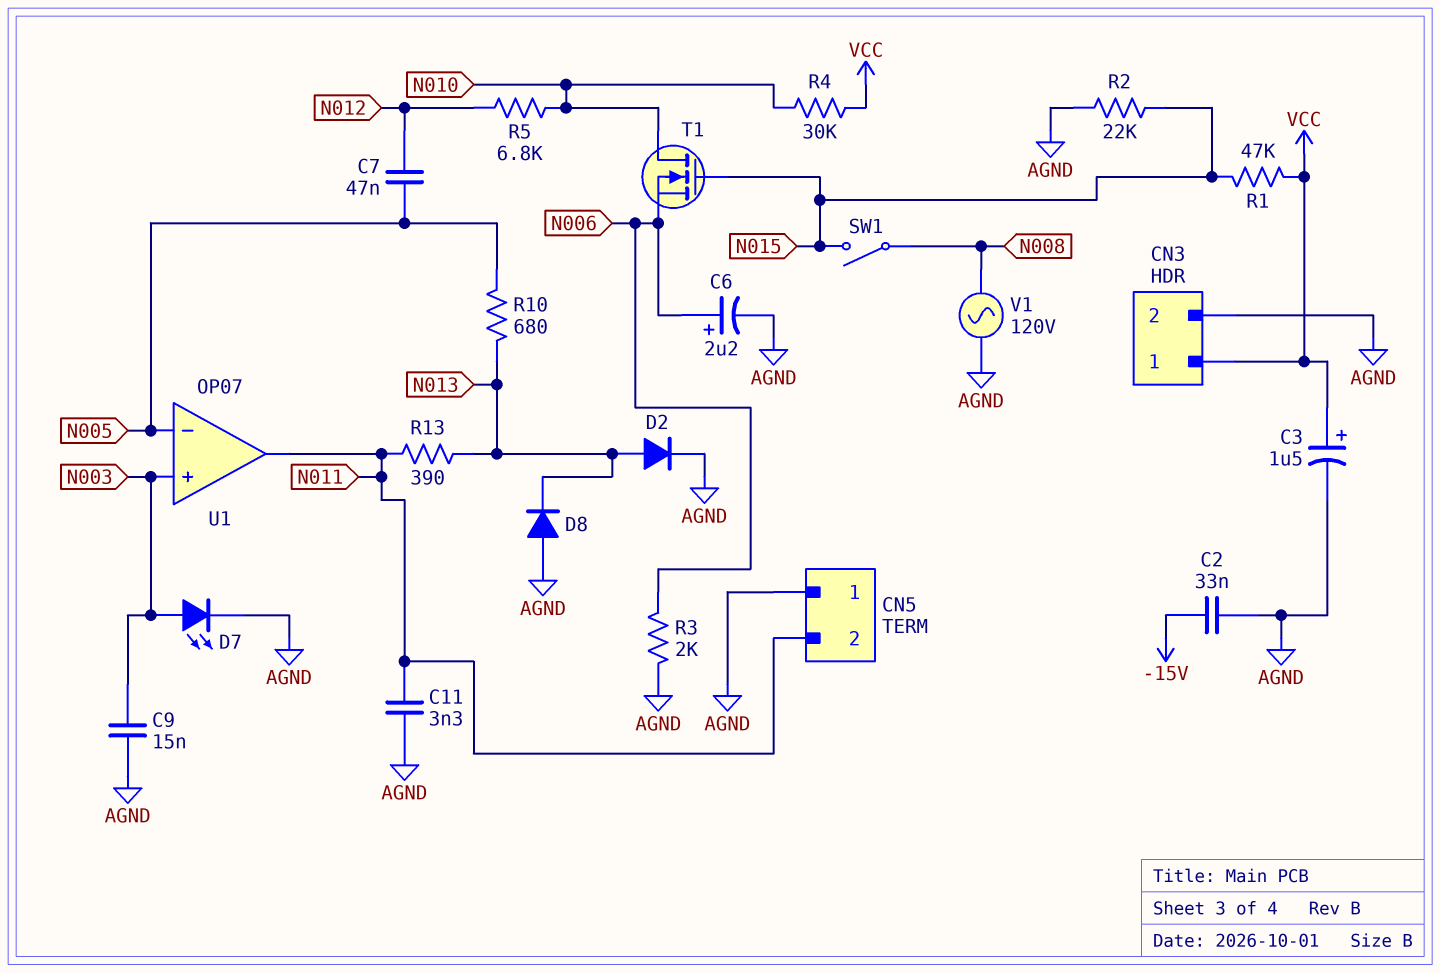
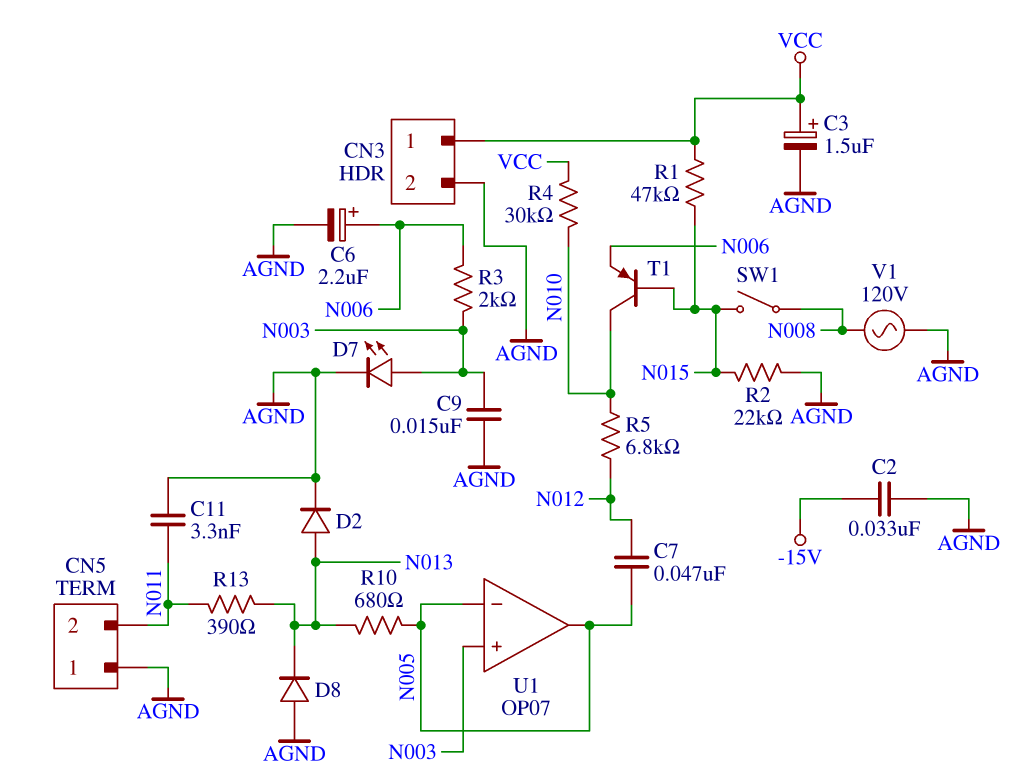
R3: 2k (AGND, N006) -> 2k (N003, N006)
T1: NMOS (G N015, D N010, S N006) -> PNP (B N015, C N010, E N006)
U1 pin out: N011 -> N005

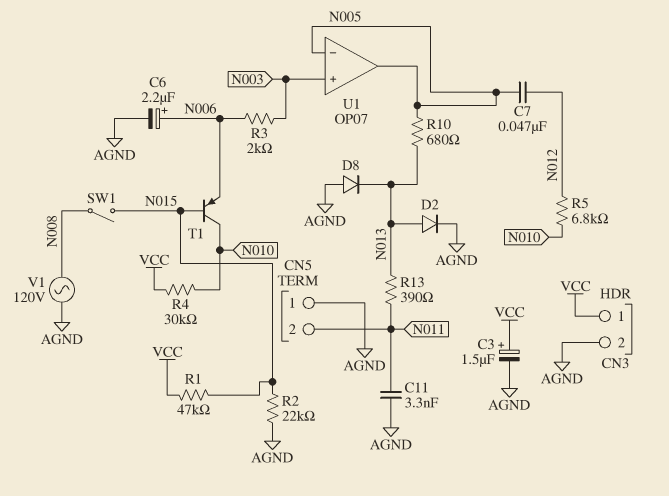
C2: 33nF (-15V, AGND) -> none
C9: 15nF (AGND, N003) -> none
D7: LED (A N003, K AGND) -> none

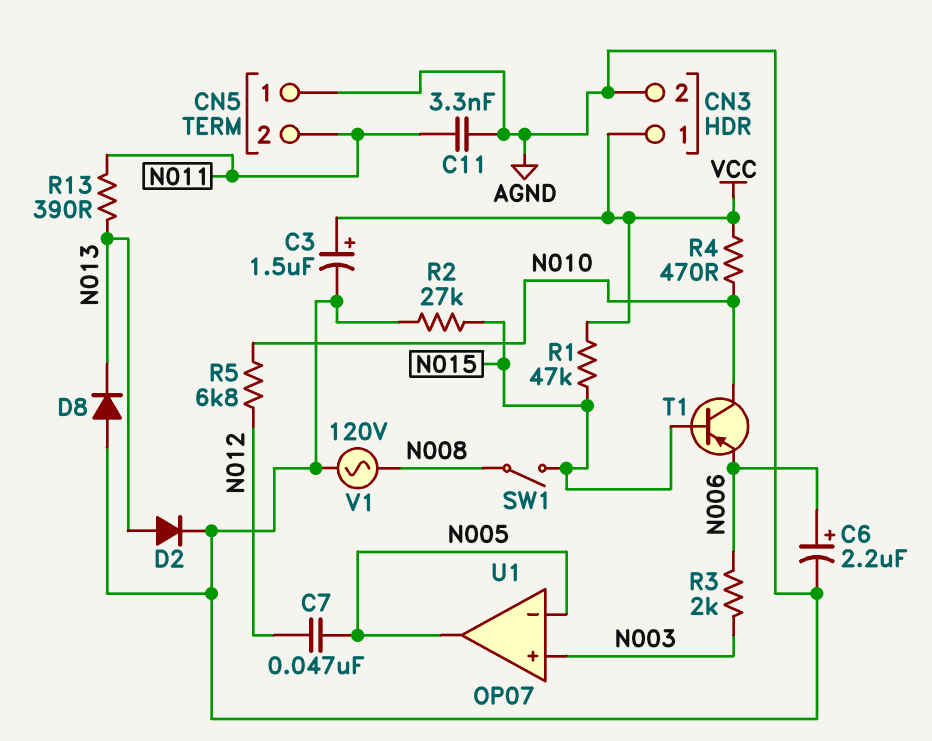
R2: 22k (AGND, N015) -> 27k (AGND, N015)
R4: 30k (N010, VCC) -> 470 (N010, VCC)
R10: 680 (N005, N013) -> none

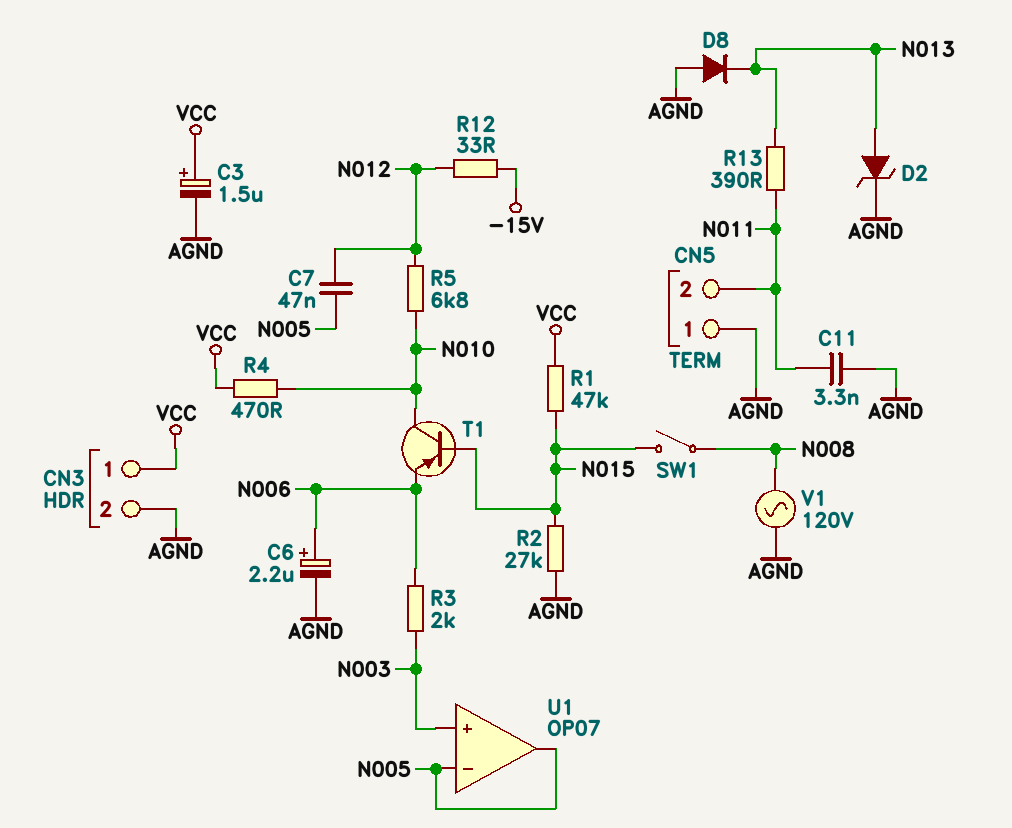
D2: diode (A N013, K AGND) -> zener (A N013, K AGND)
R12: none -> 33 (-15V, N012)

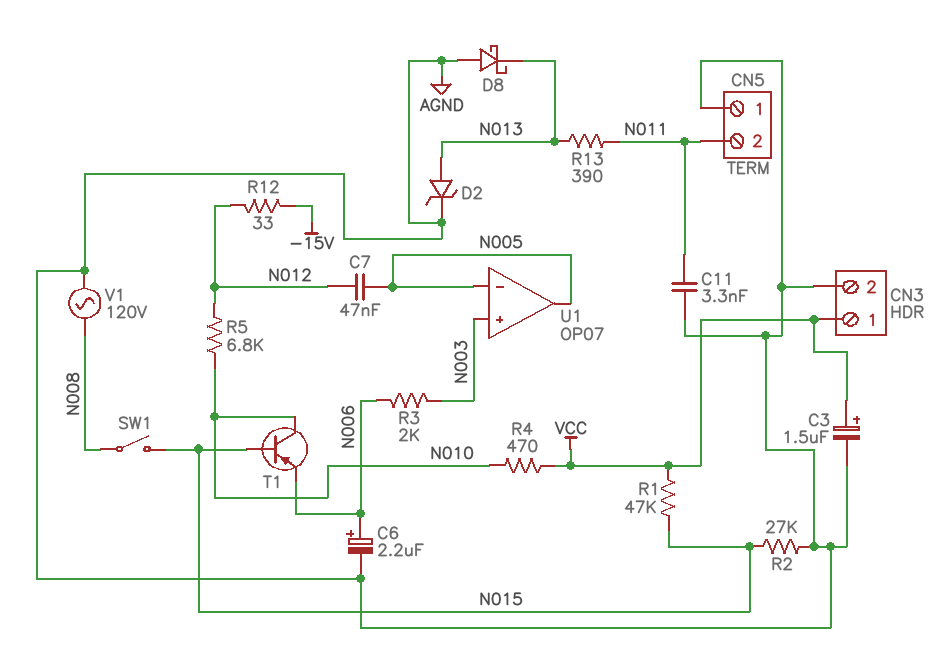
D8: diode (A AGND, K N013) -> schottky (A AGND, K N013)

